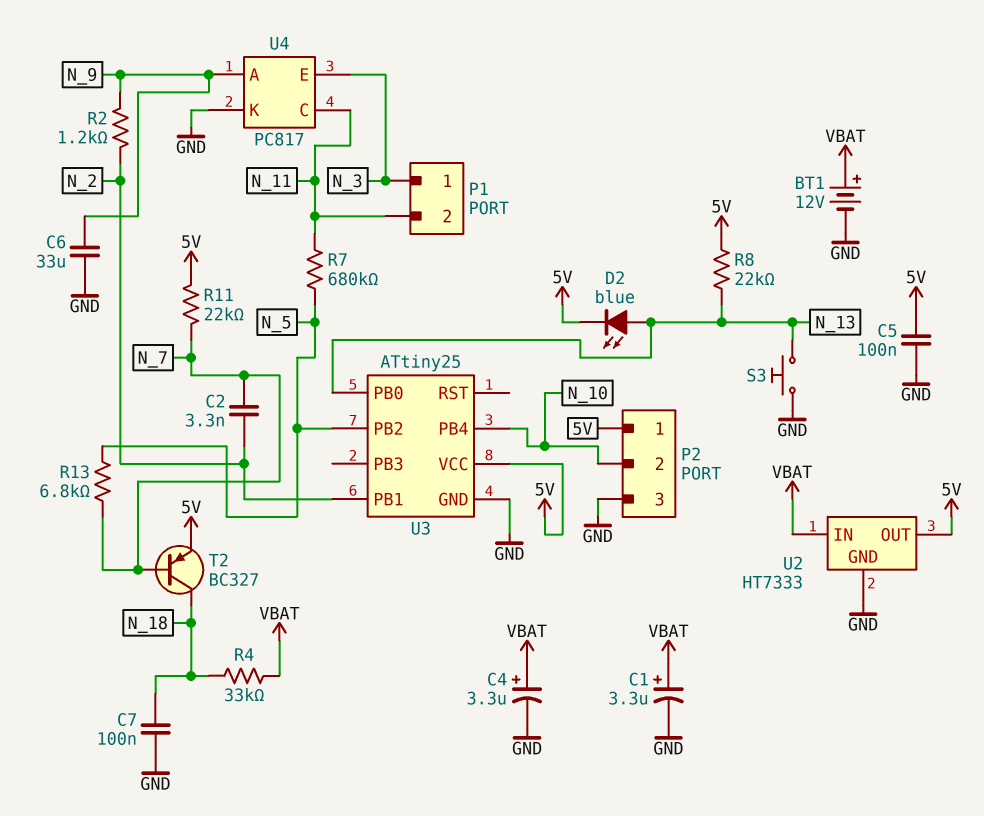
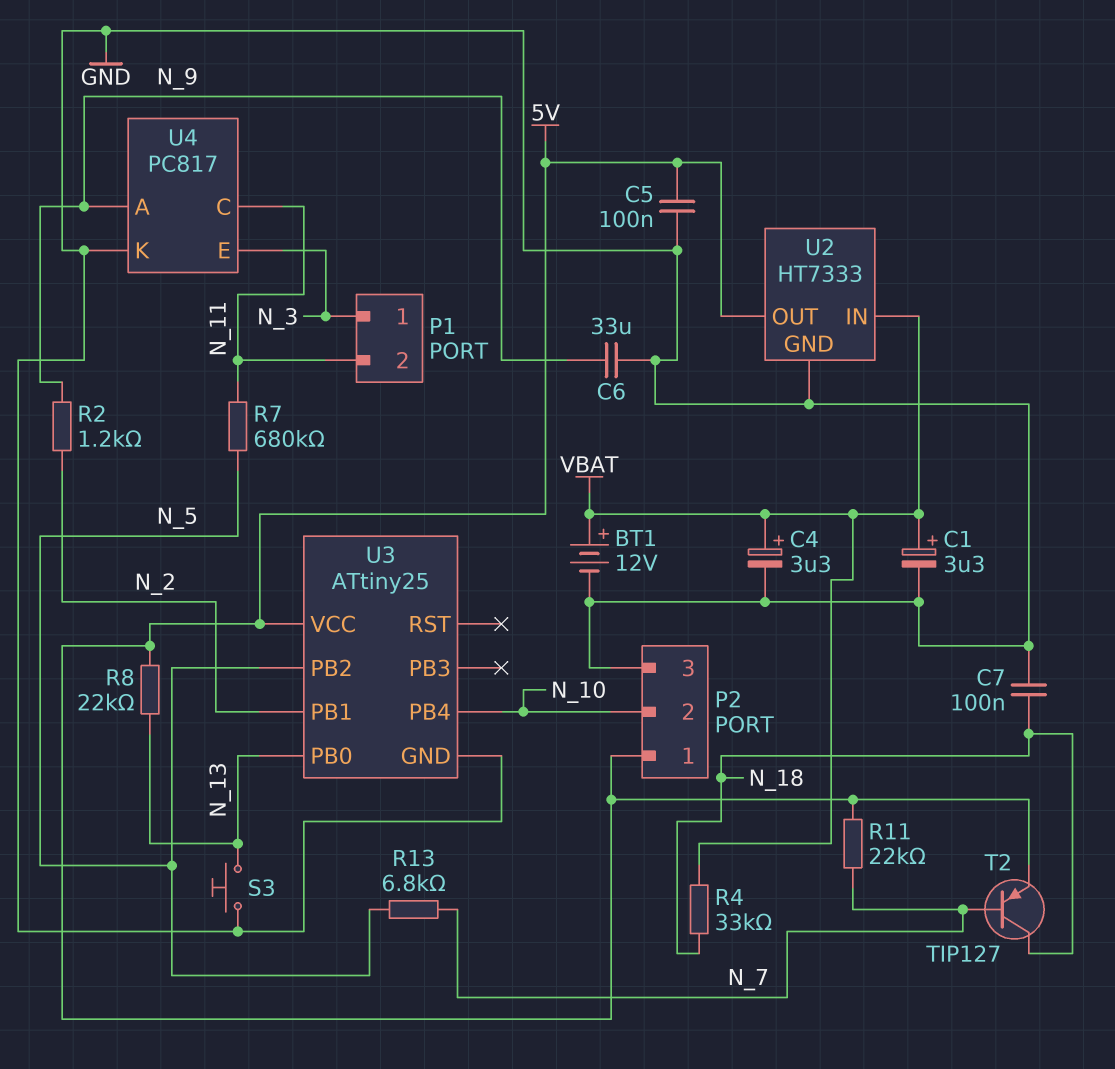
C2: 3.3nF (N_2, N_7) -> none
D2: LED blue (A N_13, K 5V) -> none
T2: PNP BC327 (B N_7, C N_18, E 5V) -> PNP TIP127 (B N_7, C N_18, E 5V)

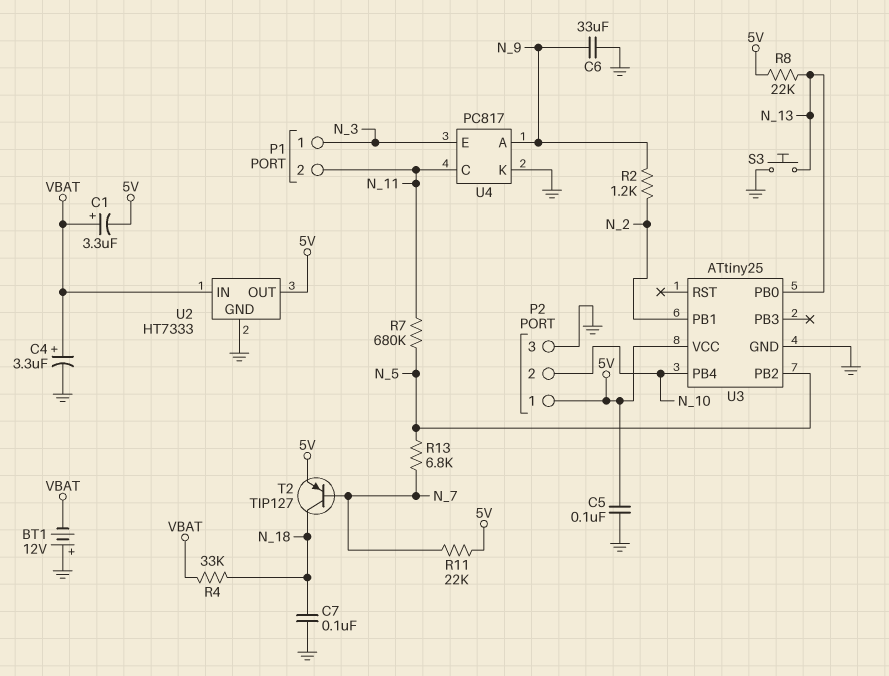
BT1: 12V (plus VBAT, minus GND) -> 12V (plus GND, minus VBAT)
C1: 3.3uF (plus VBAT, minus GND) -> 3.3uF (plus VBAT, minus 5V)

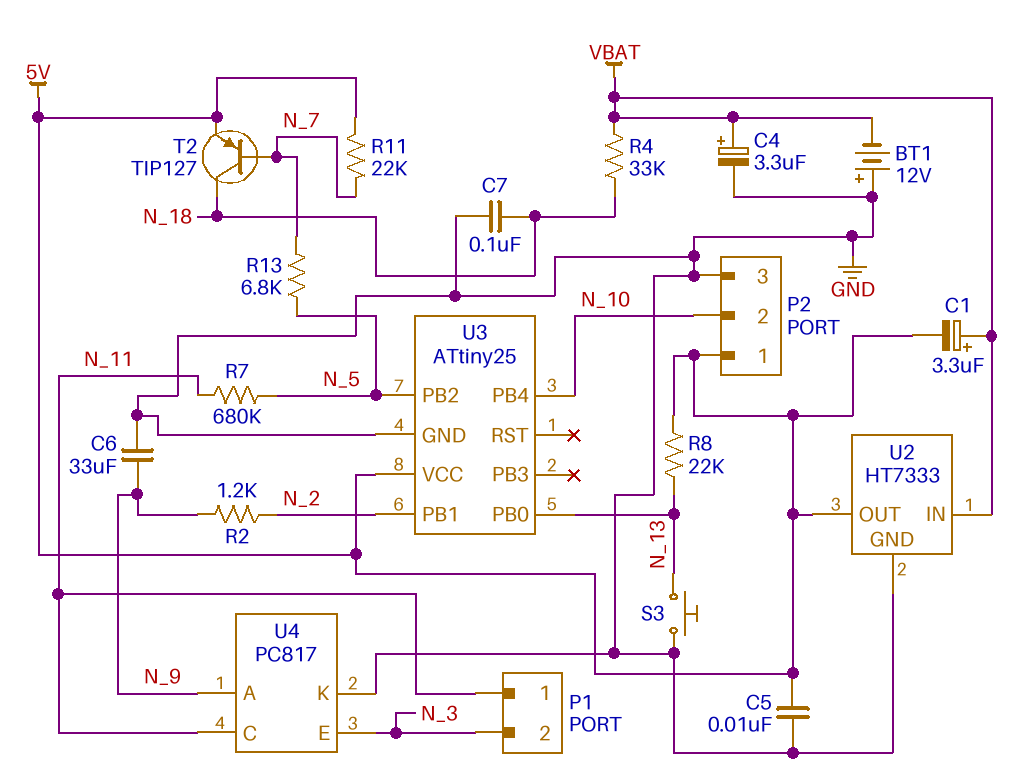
C5: 100nF (5V, GND) -> 10nF (5V, GND)
P1 pin 1: N_3 -> N_11
P1 pin 2: N_11 -> N_3

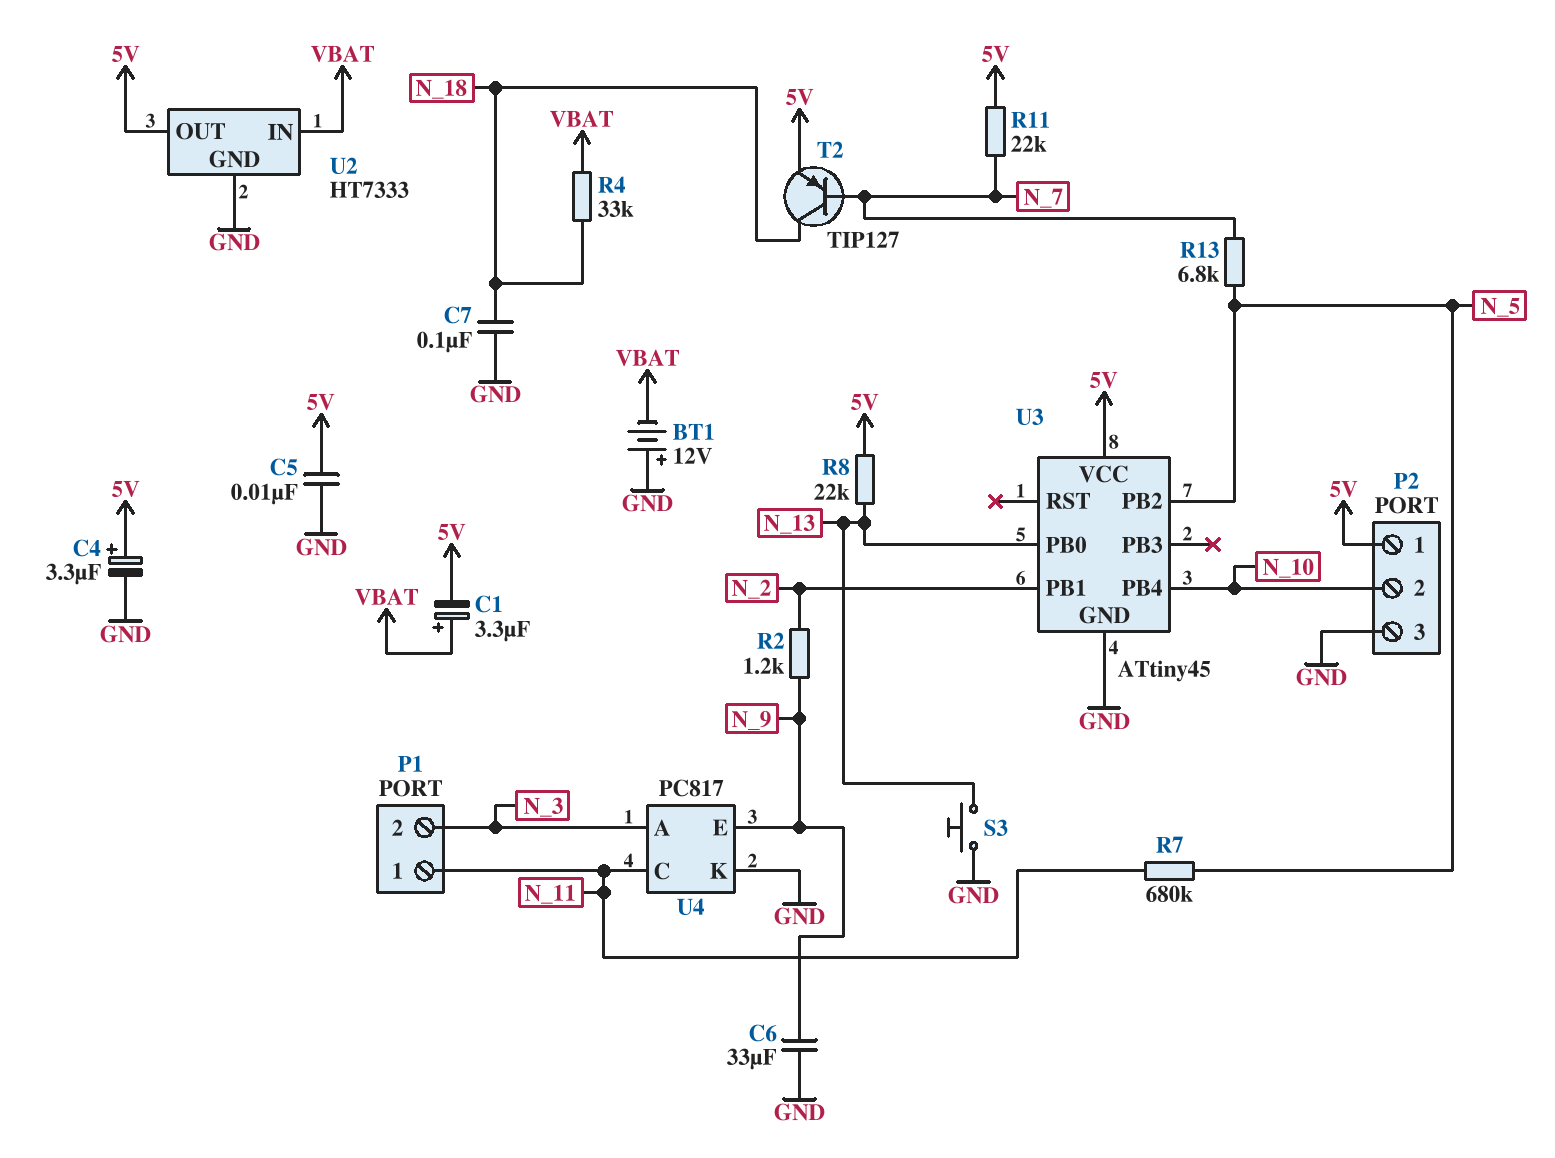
C4: 3.3uF (plus VBAT, minus GND) -> 3.3uF (plus 5V, minus GND)
U3: ATtiny25 -> ATtiny45
U4 pin A: N_9 -> N_3
U4 pin E: N_3 -> N_9

